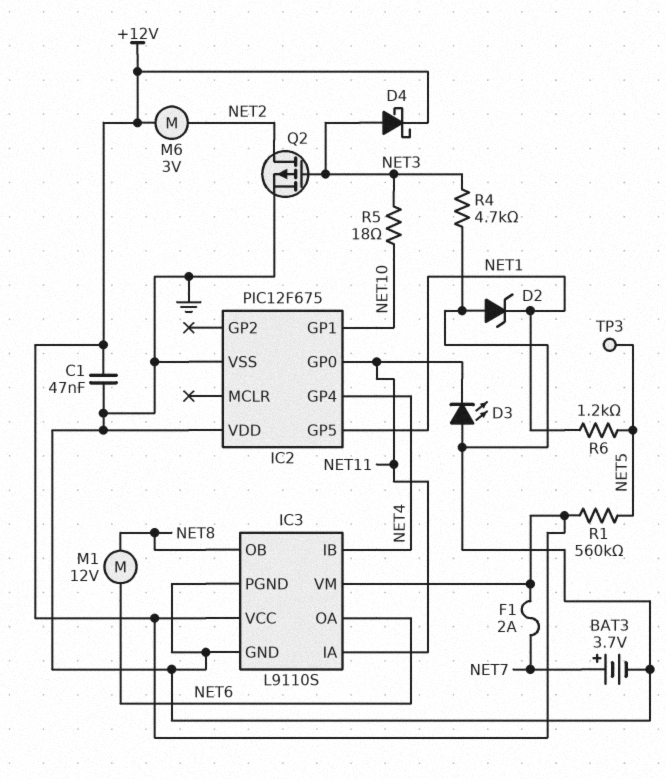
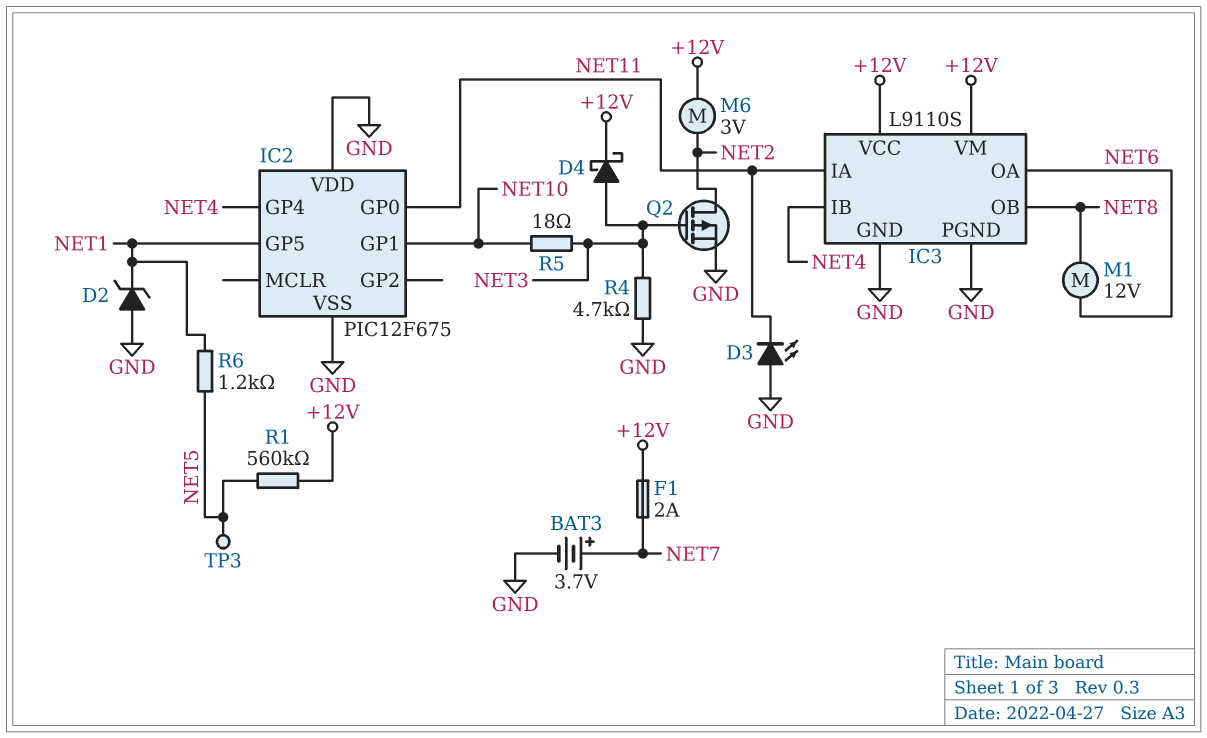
C1: 47nF (+12V, GND) -> none

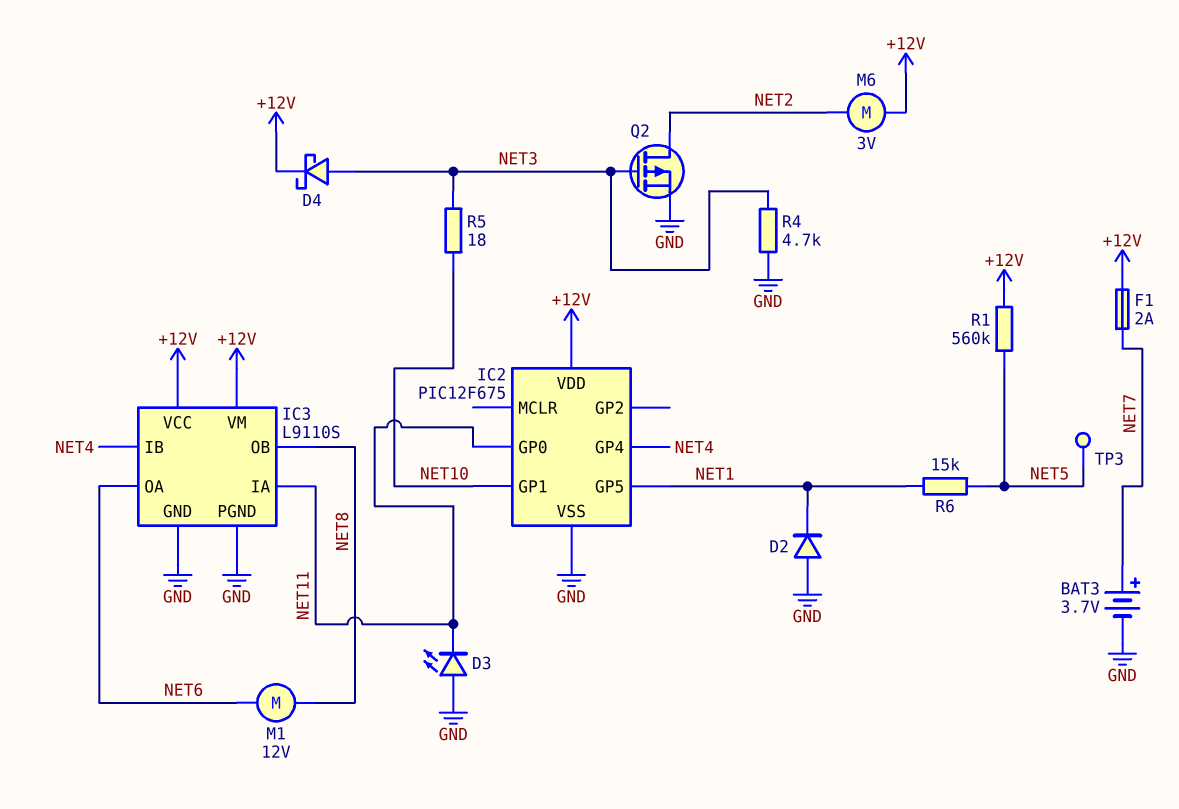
D2: zener (A GND, K NET1) -> diode (A GND, K NET1)
IC2 pin VDD: GND -> +12V
R6: 1.2k (NET1, NET5) -> 15k (NET1, NET5)

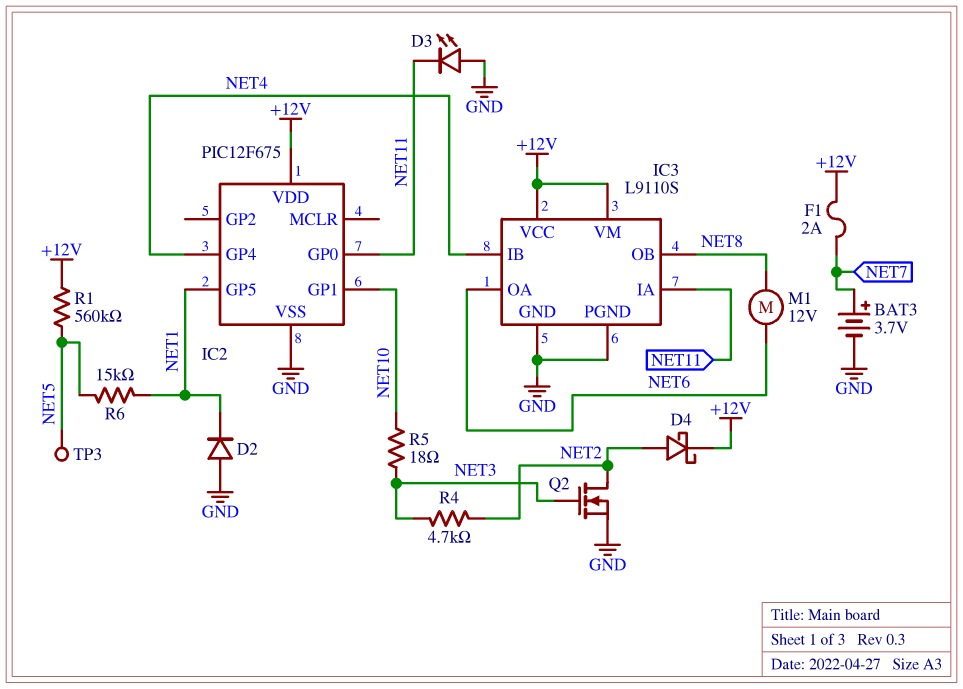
D4: schottky (A NET3, K +12V) -> schottky (A NET2, K +12V)
M6: motor 3V (+12V, NET2) -> none
Q2: PMOS (G NET3, D NET2, S GND) -> NMOS (G NET3, D NET2, S GND)
R4: 4.7k (GND, NET3) -> 4.7k (NET2, NET3)

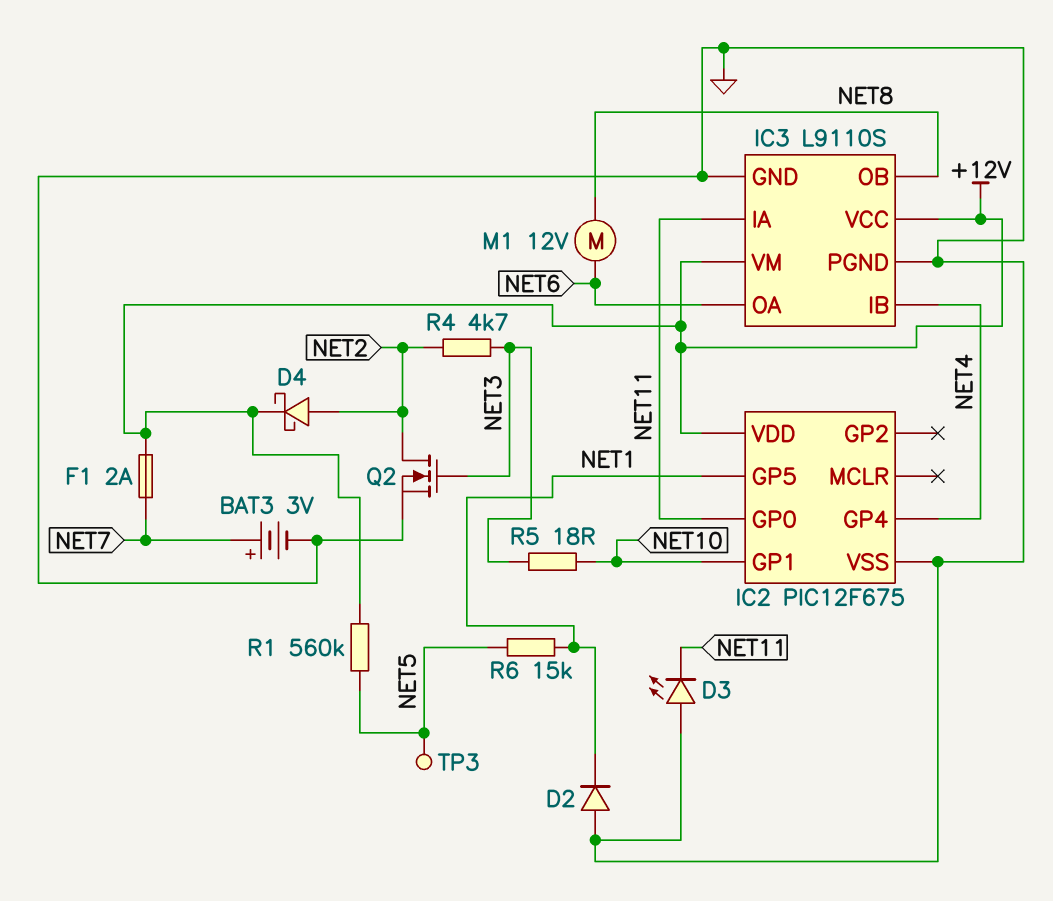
BAT3: 3.7V (plus NET7, minus GND) -> 3V (plus NET7, minus GND)

